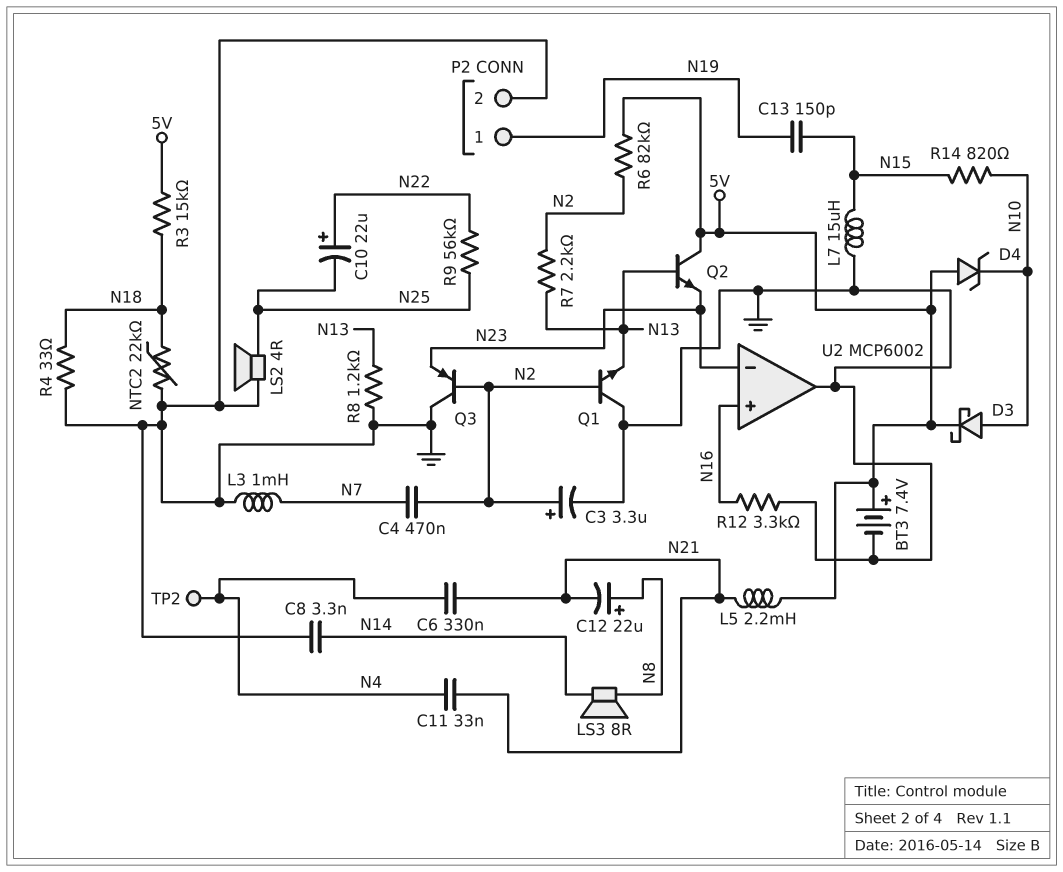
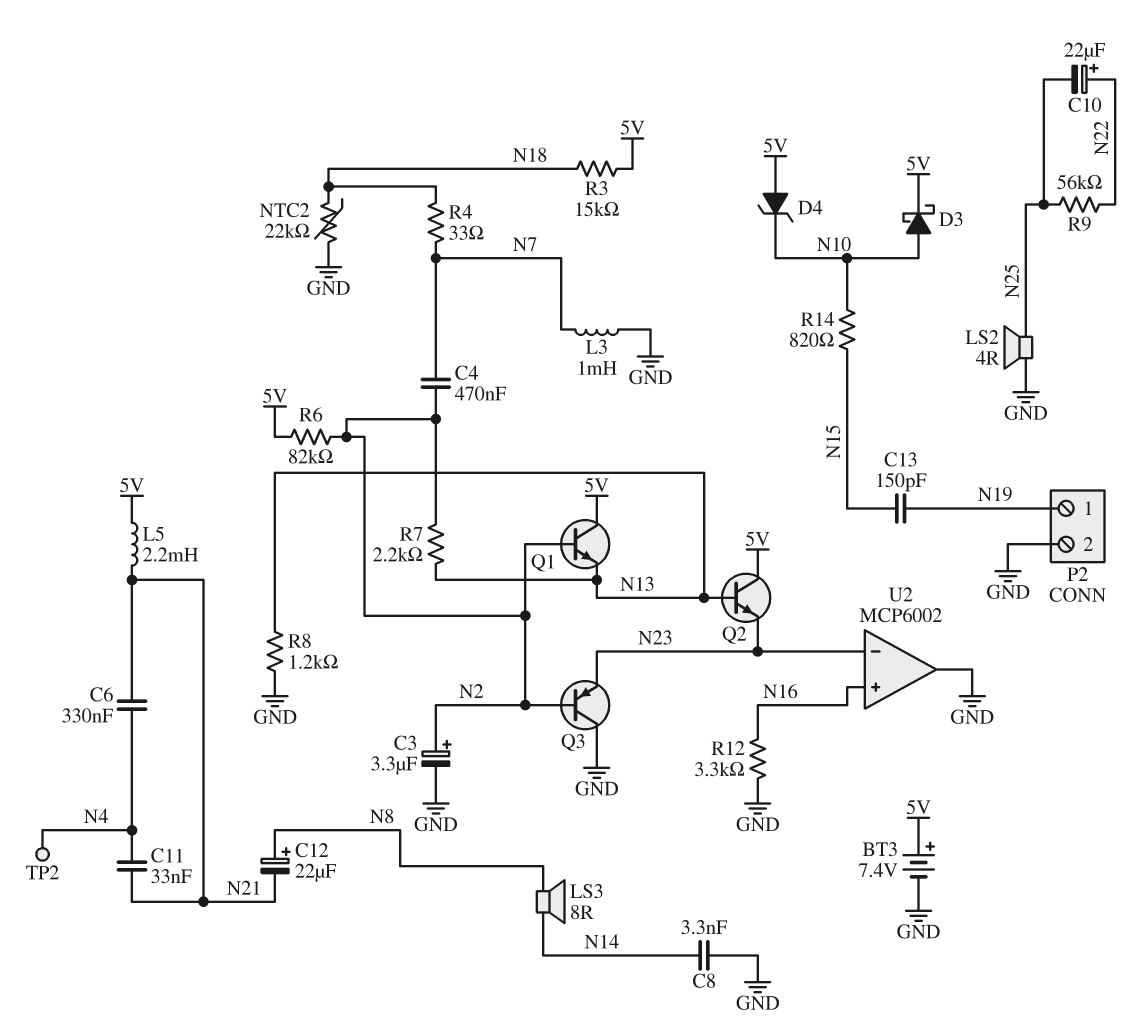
L7: 15uH (GND, N15) -> none
Q1: NPN (B N2, C GND, E N13) -> NPN (B N2, C 5V, E N13)
R4: 33 (GND, N18) -> 33 (N7, N18)

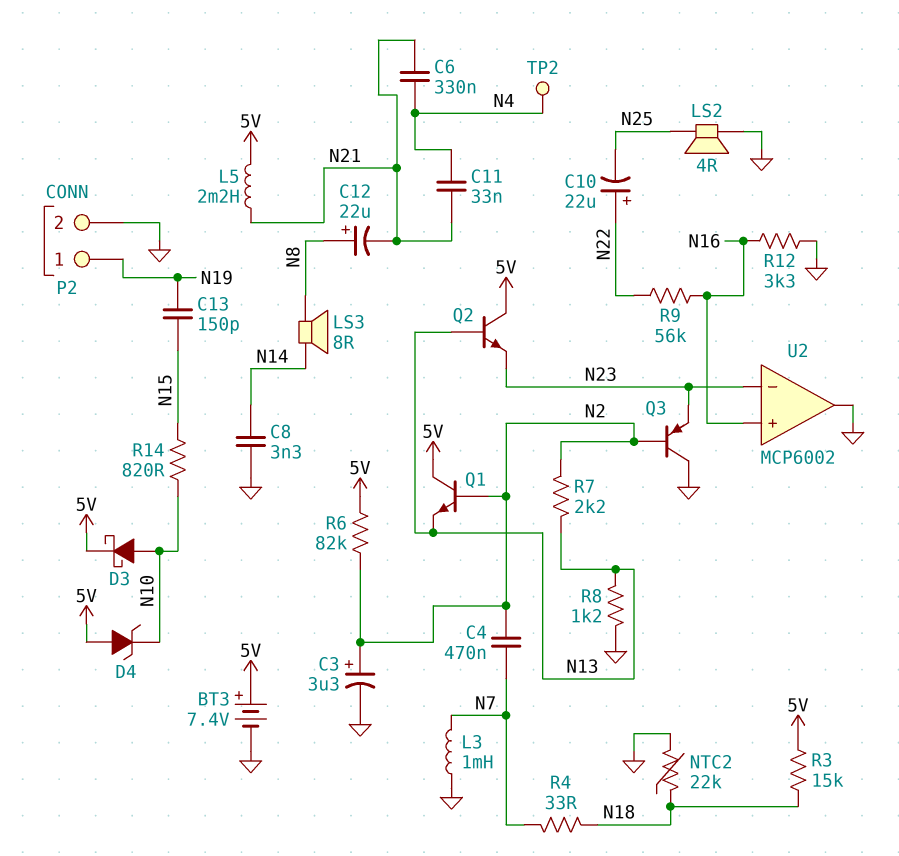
R9: 56k (N22, N25) -> 56k (N16, N22)

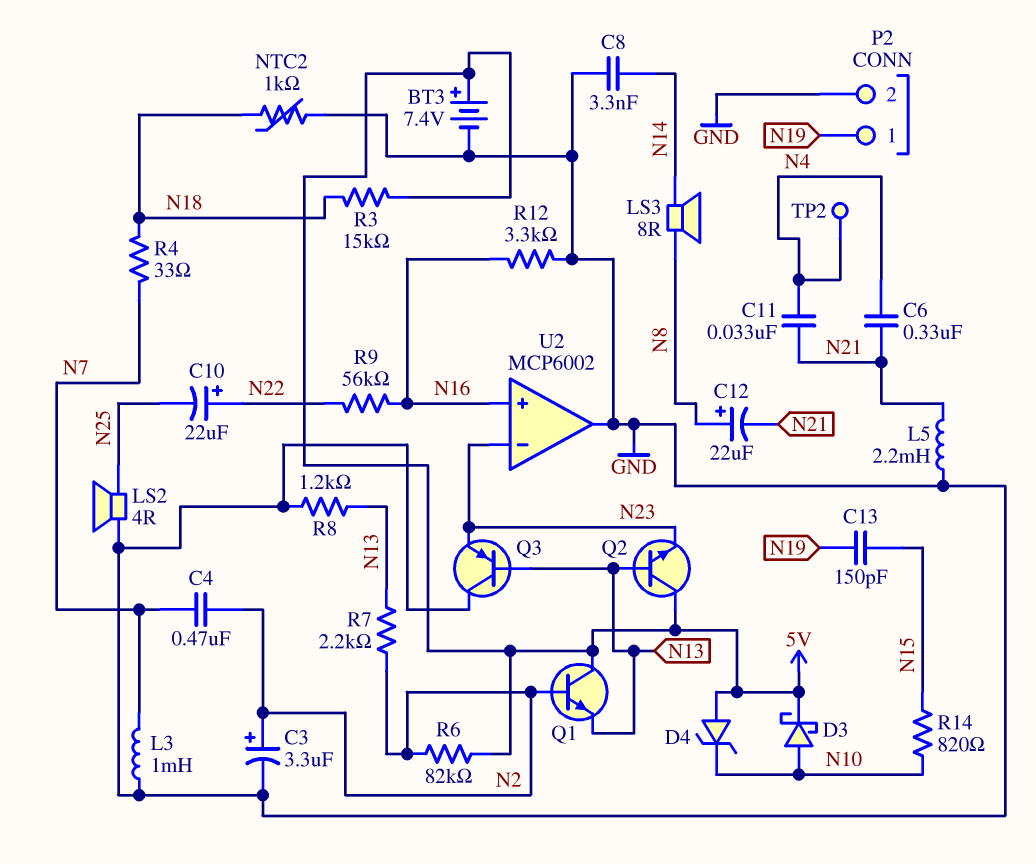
L5: 2.2mH (5V, N21) -> 2.2mH (GND, N21)
NTC2: 22k (GND, N18) -> 1k (GND, N18)
Q3: PNP (B N2, C GND, E N23) -> PNP (B N13, C GND, E N23)

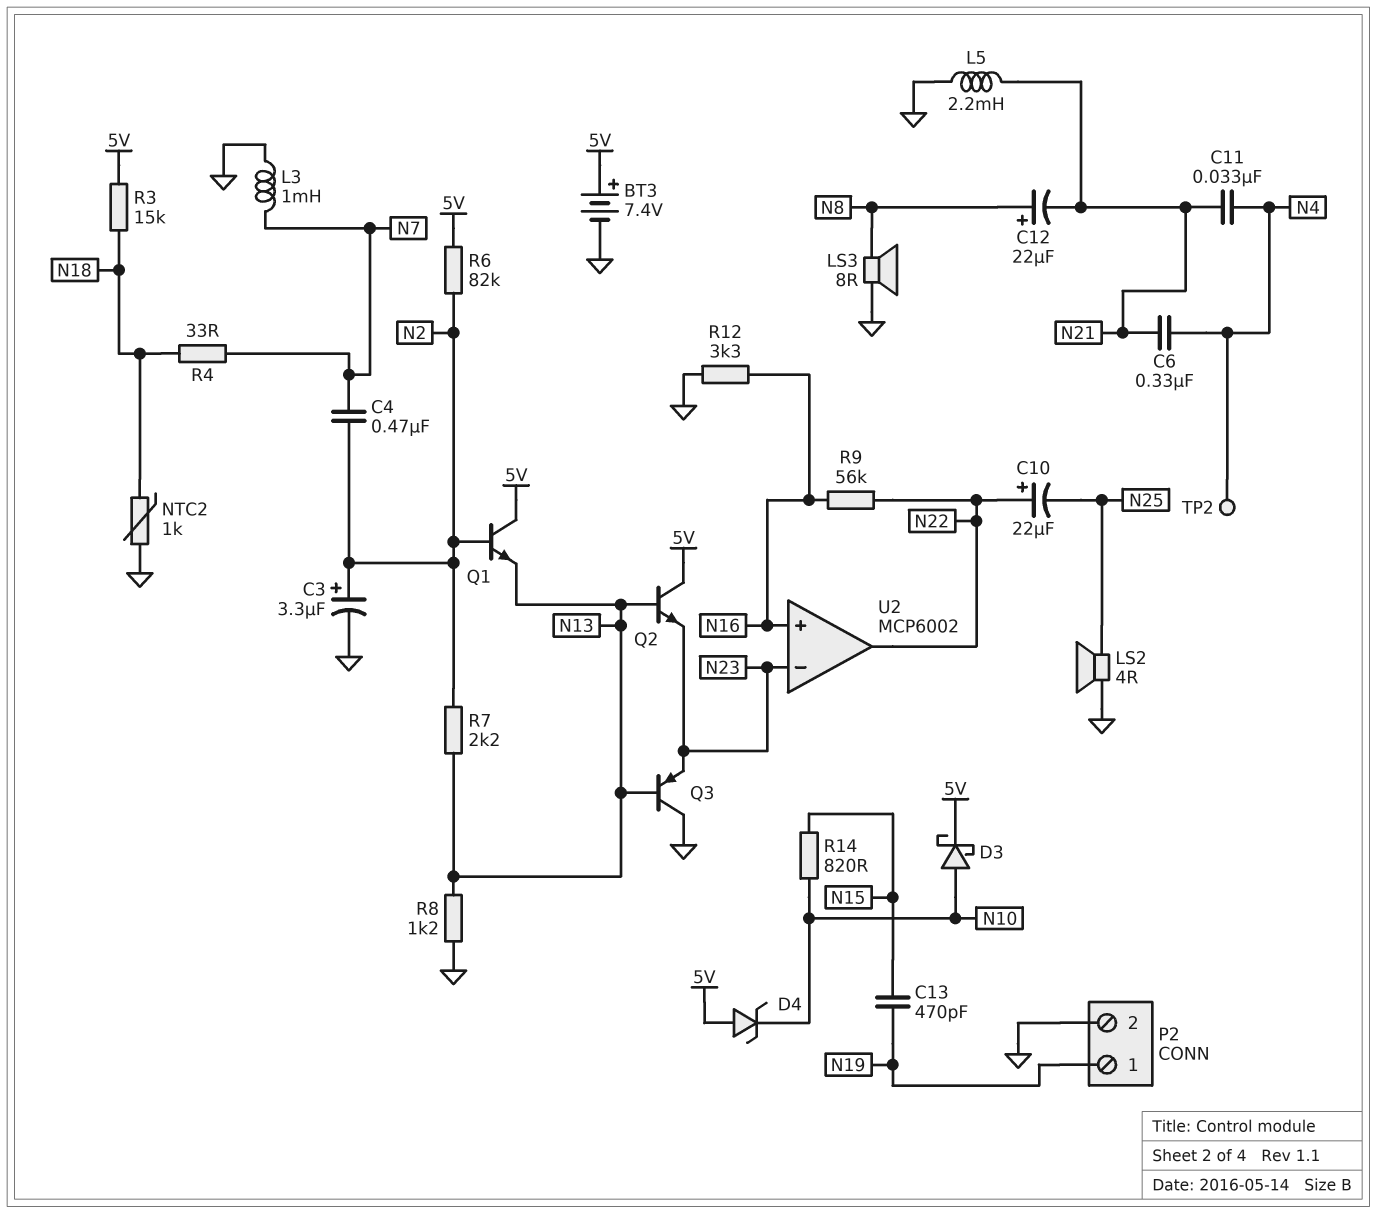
C8: 3.3nF (GND, N14) -> none
C13: 150pF (N15, N19) -> 470pF (N15, N19)
LS3: speaker 8R (N8, N14) -> speaker 8R (GND, N8)
U2 pin out: GND -> N22

